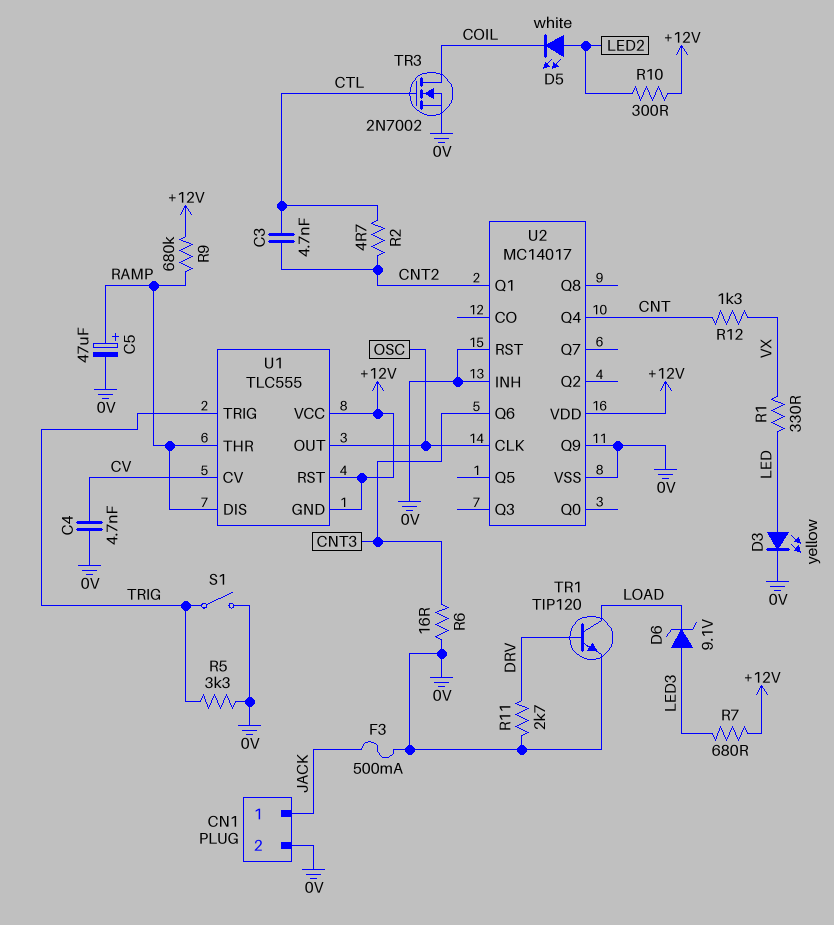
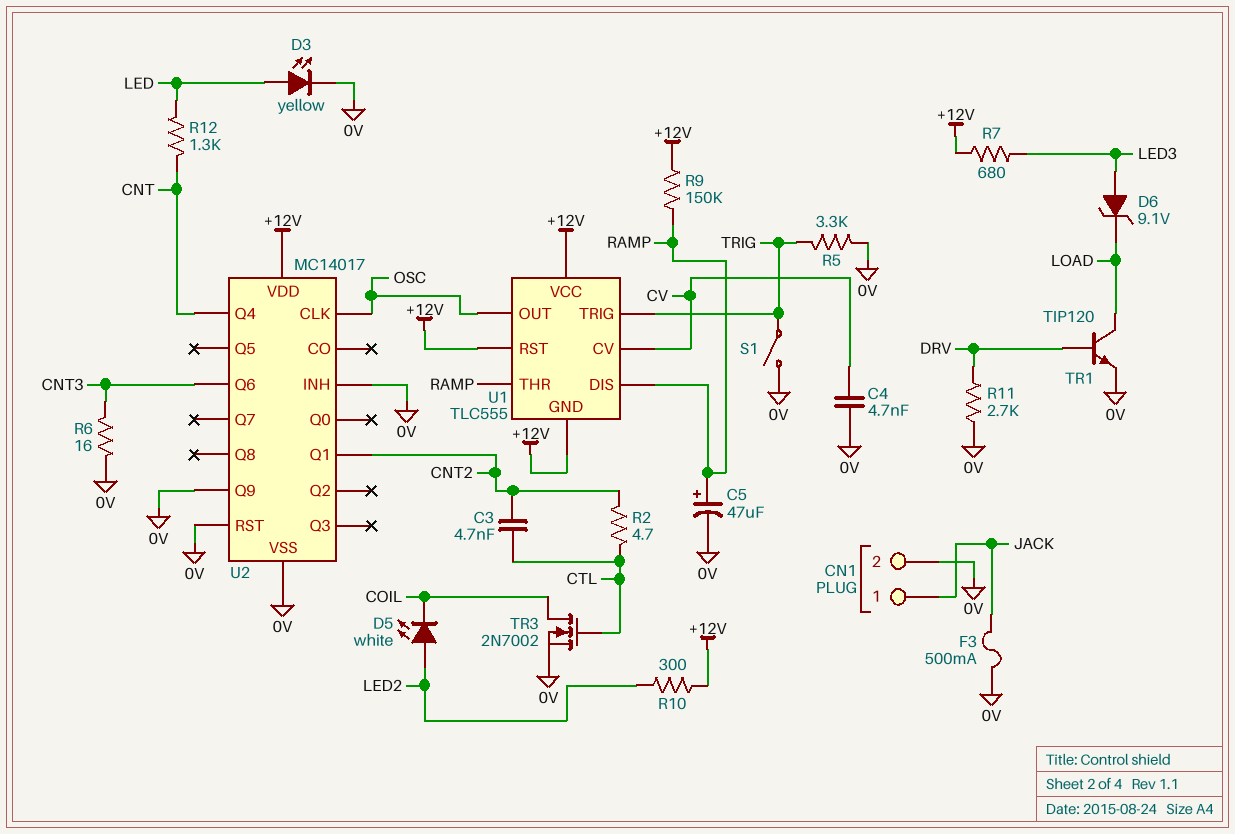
R1: 330 (LED, VX) -> none
R9: 680k (+12V, RAMP) -> 150k (+12V, RAMP)
R12: 1.3k (CNT, VX) -> 1.3k (CNT, LED)

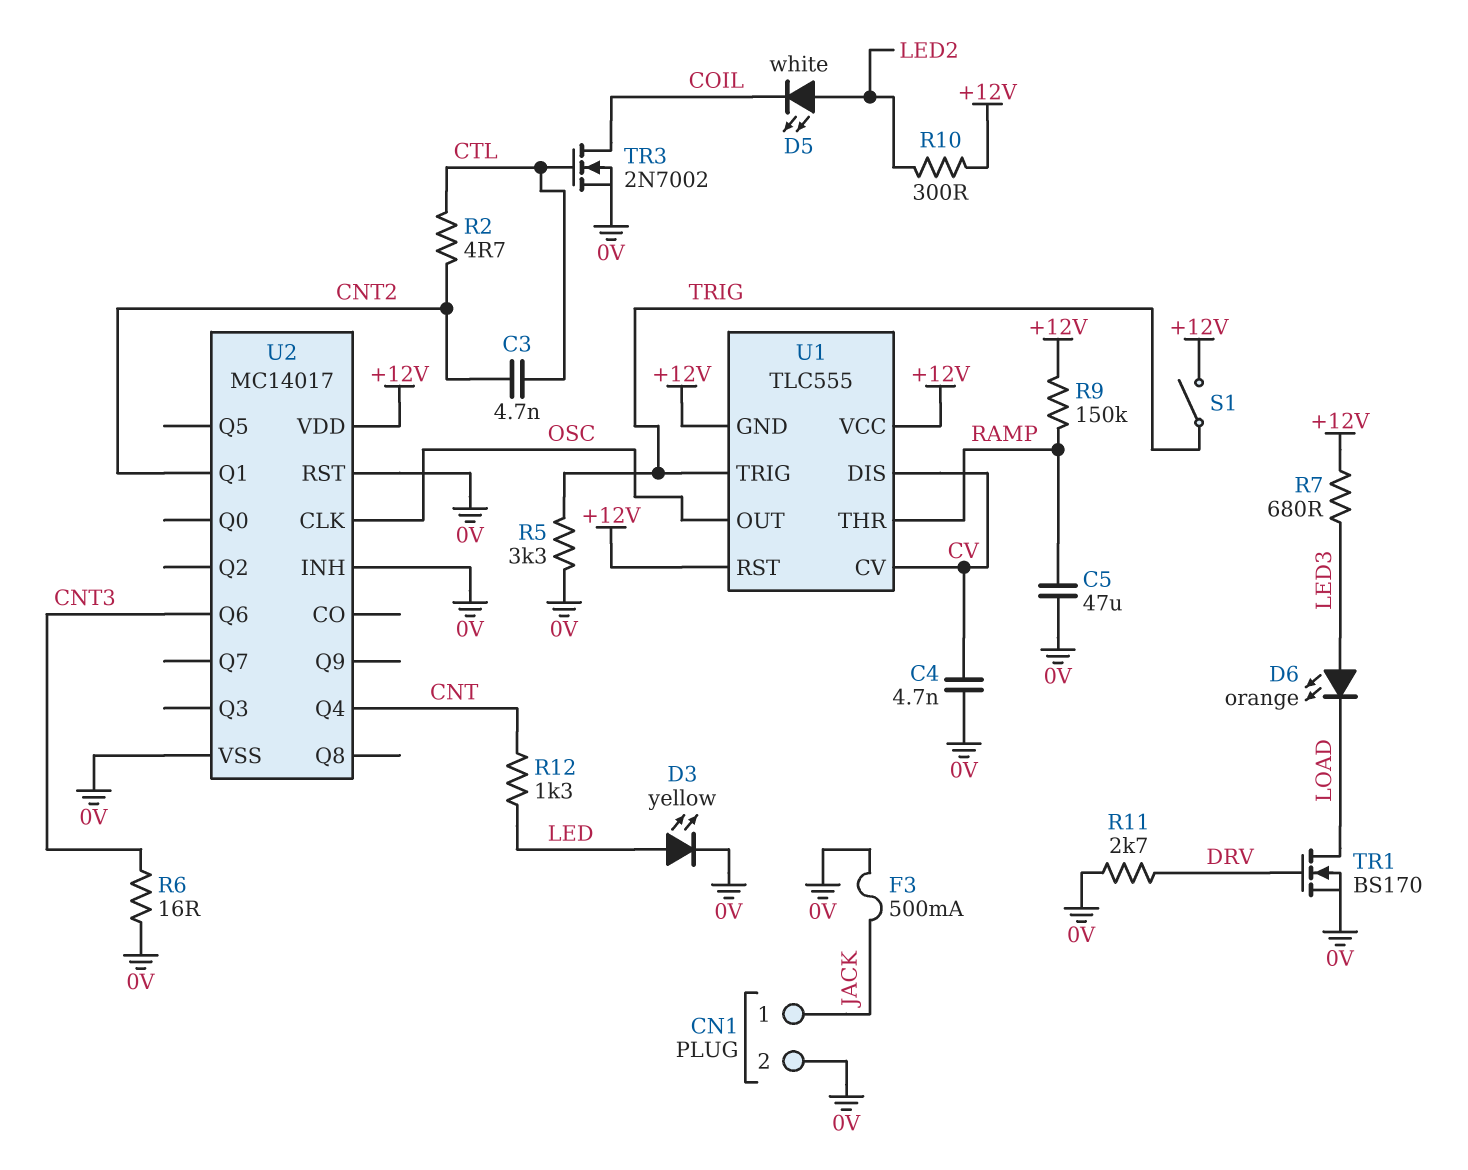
C5: 47uF (plus RAMP, minus 0V) -> 47uF (0V, RAMP)
D6: zener 9.1V (A LED3, K LOAD) -> LED orange (A LED3, K LOAD)
S1: switch (0V, TRIG) -> switch (+12V, TRIG)
TR1: NPN TIP120 (B DRV, C LOAD, E 0V) -> NMOS BS170 (G DRV, D LOAD, S 0V)
U1 pin DIS: RAMP -> CV
U2 pin Q9: 0V -> none

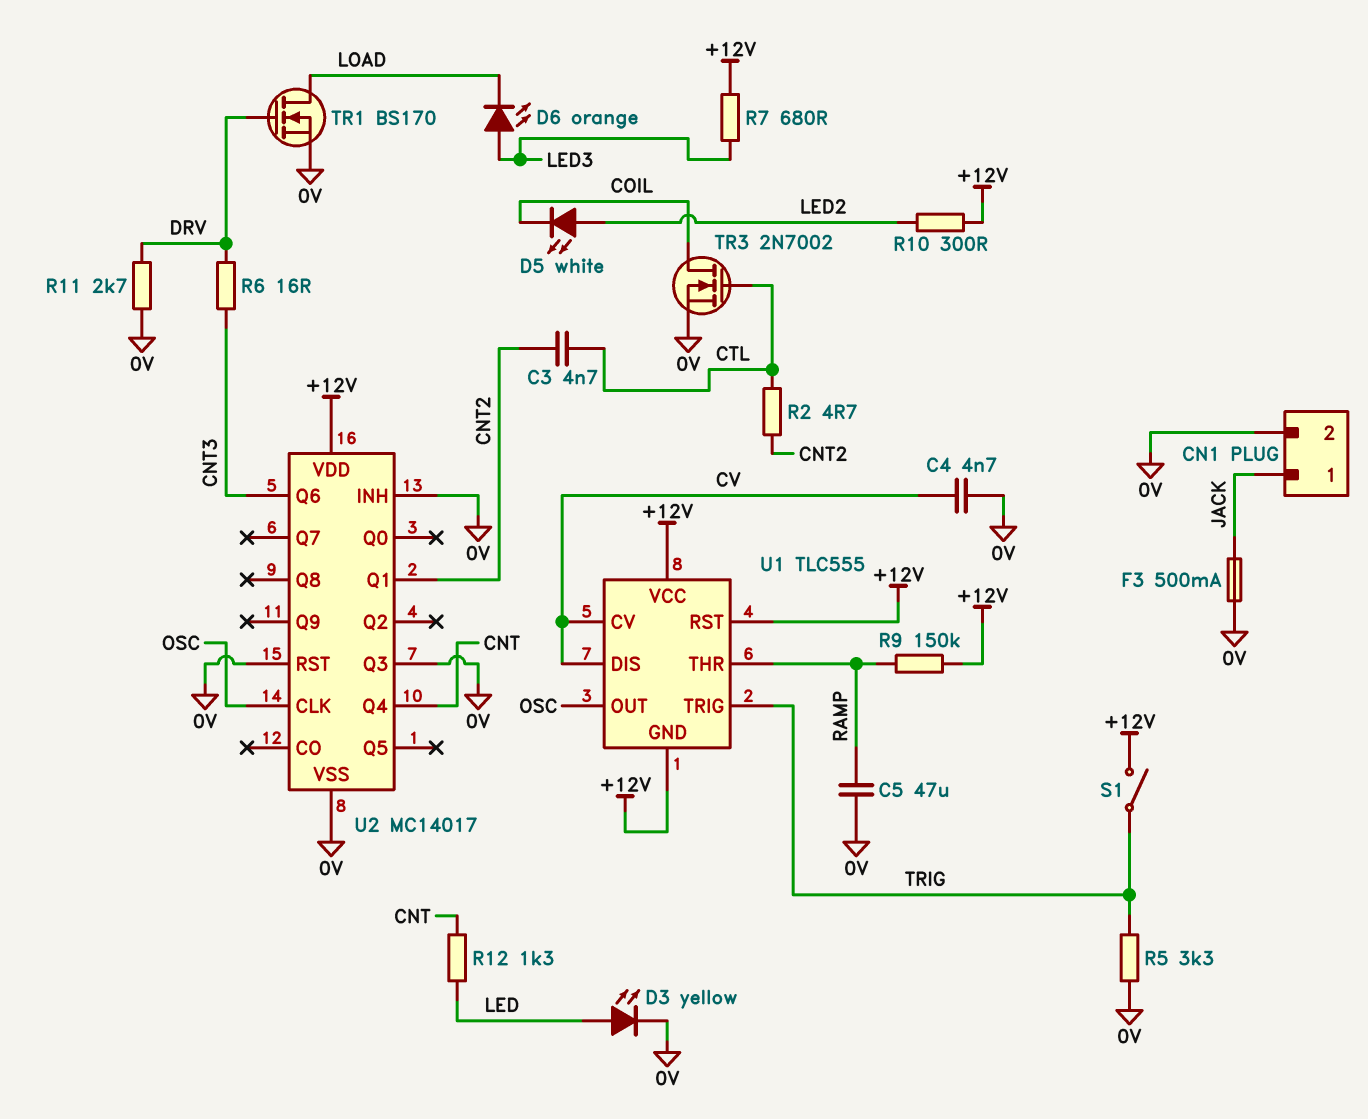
R6: 16 (0V, CNT3) -> 16 (CNT3, DRV)
U2 pin Q3: none -> 0V

